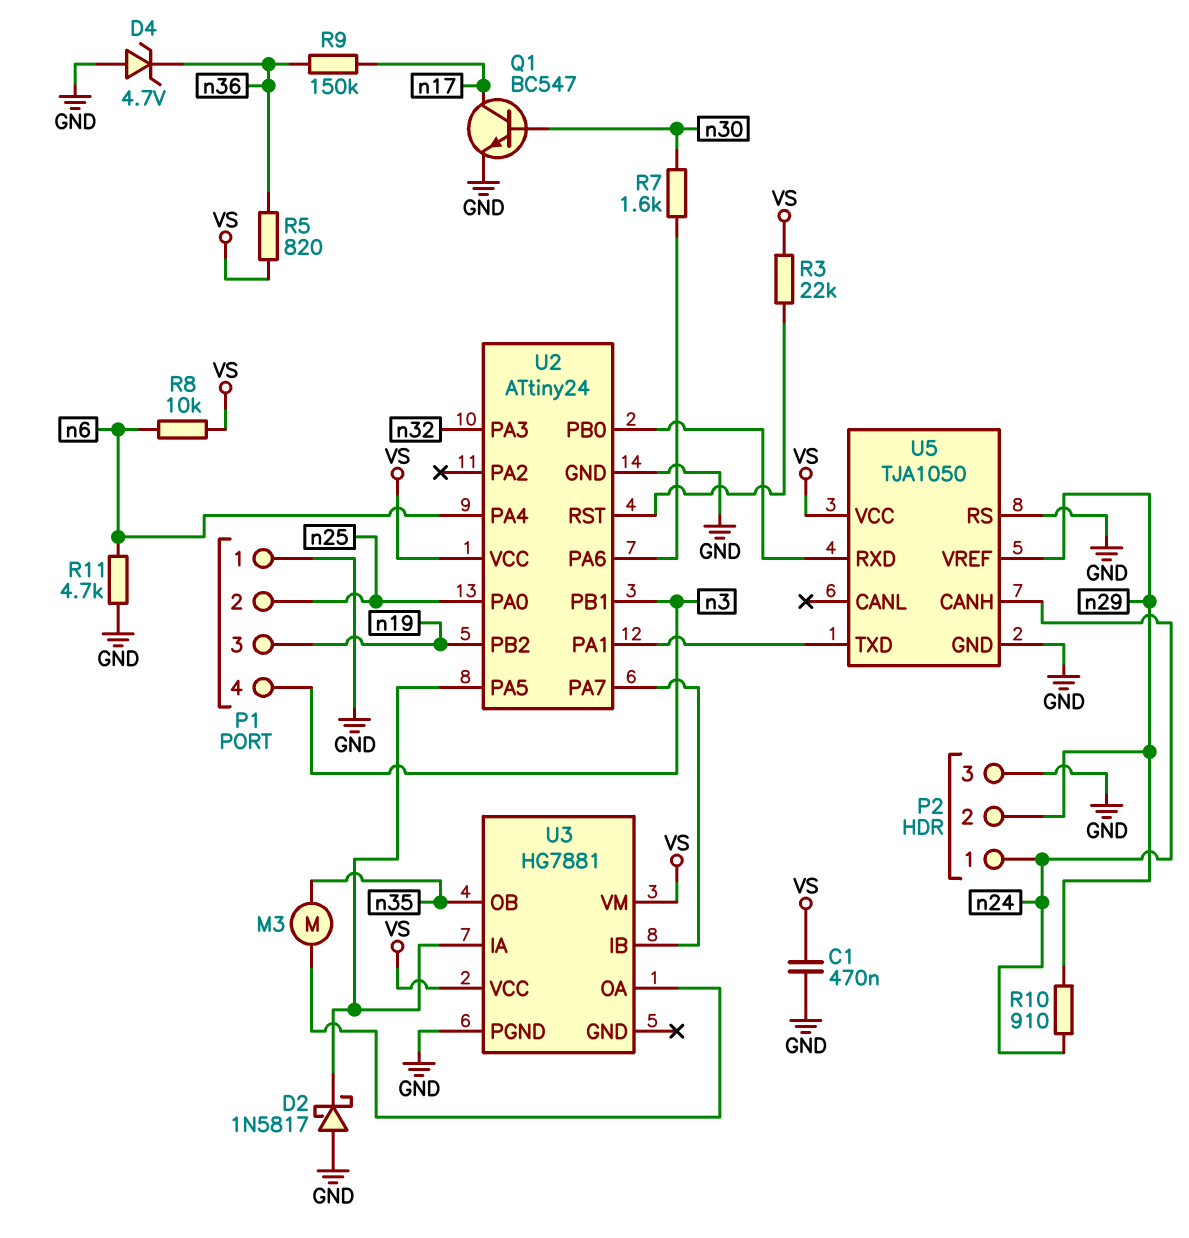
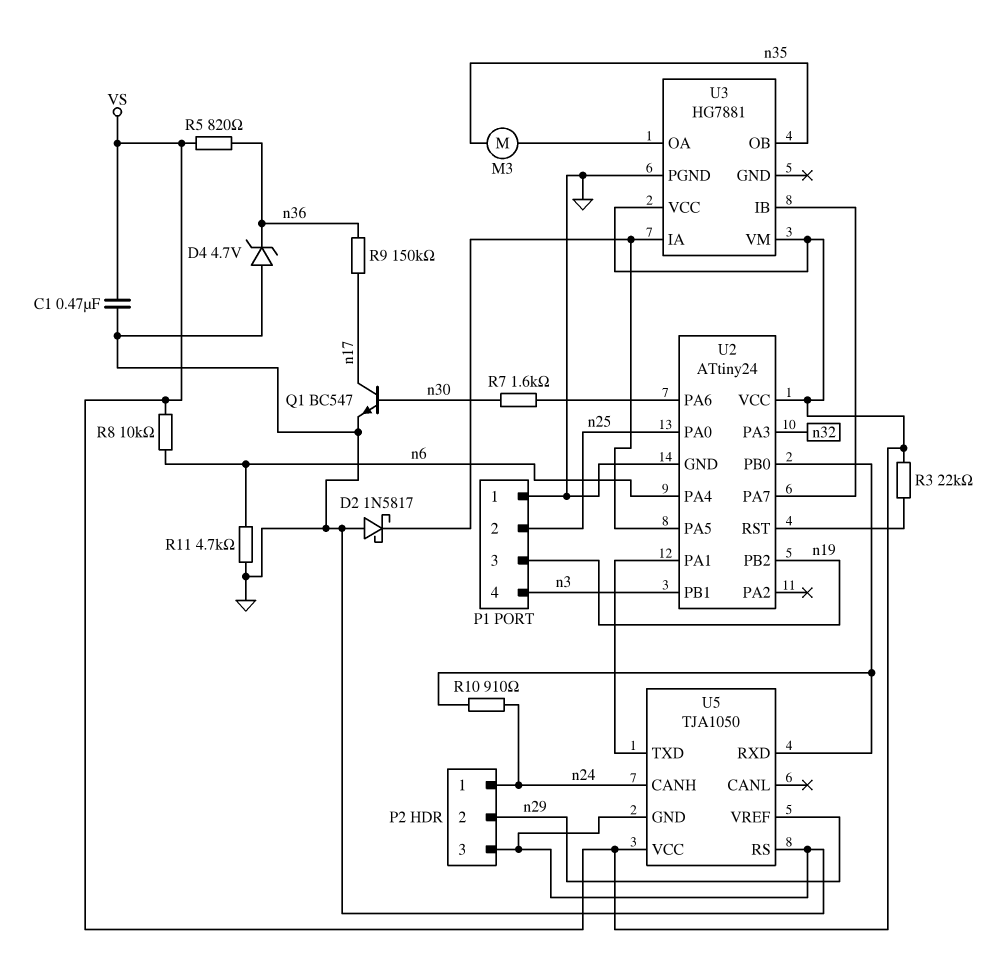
R10: 910 (n24, n29) -> 910 (U2/PB0, n24)

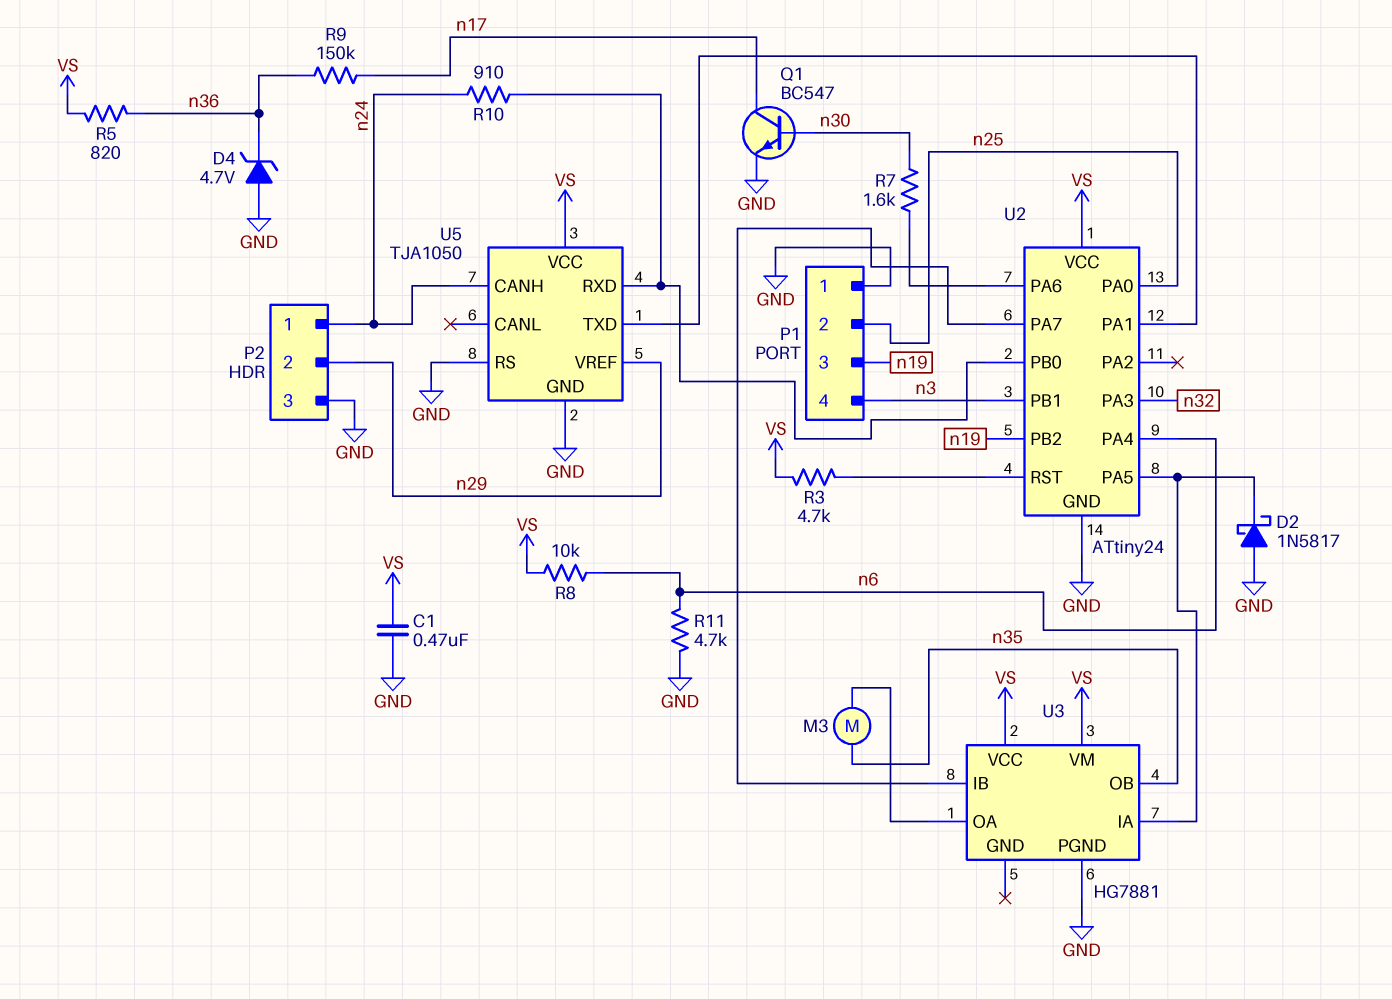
R3: 22k (U2/RST, VS) -> 4.7k (U2/RST, VS)

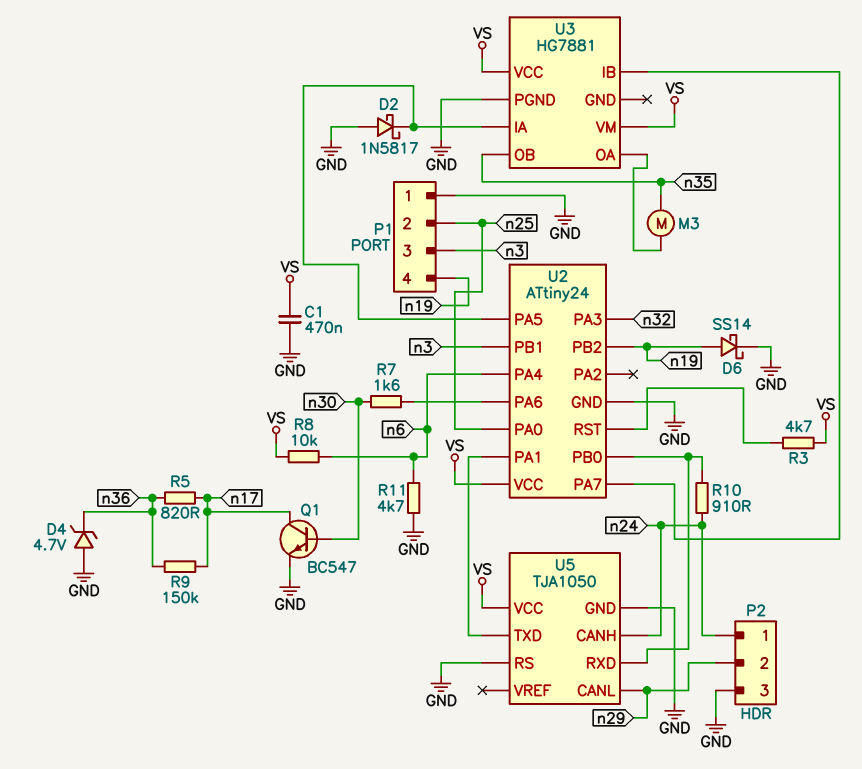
D6: none -> schottky SS14 (A n19, K GND)
P1 pin 3: n19 -> n3
P1 pin 4: n3 -> n19
R5: 820 (VS, n36) -> 820 (n17, n36)
U5 pin CANL: none -> n29
U5 pin VREF: n29 -> none

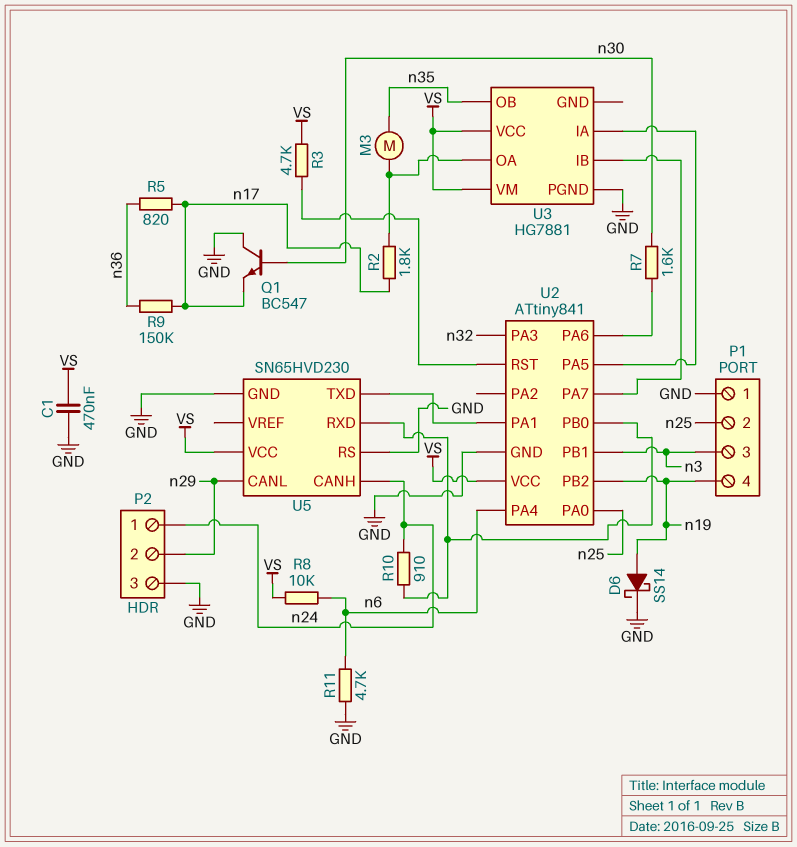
D2: schottky 1N5817 (A GND, K U2/PA5) -> none
D4: zener 4.7V (A GND, K n36) -> none
Q1: NPN BC547 (B n30, C n17, E GND) -> NPN BC547 (B n30, C GND, E n17)
R2: none -> 1.8k (U3/OA, n17)
U2: ATtiny24 -> ATtiny841
U5: TJA1050 -> SN65HVD230

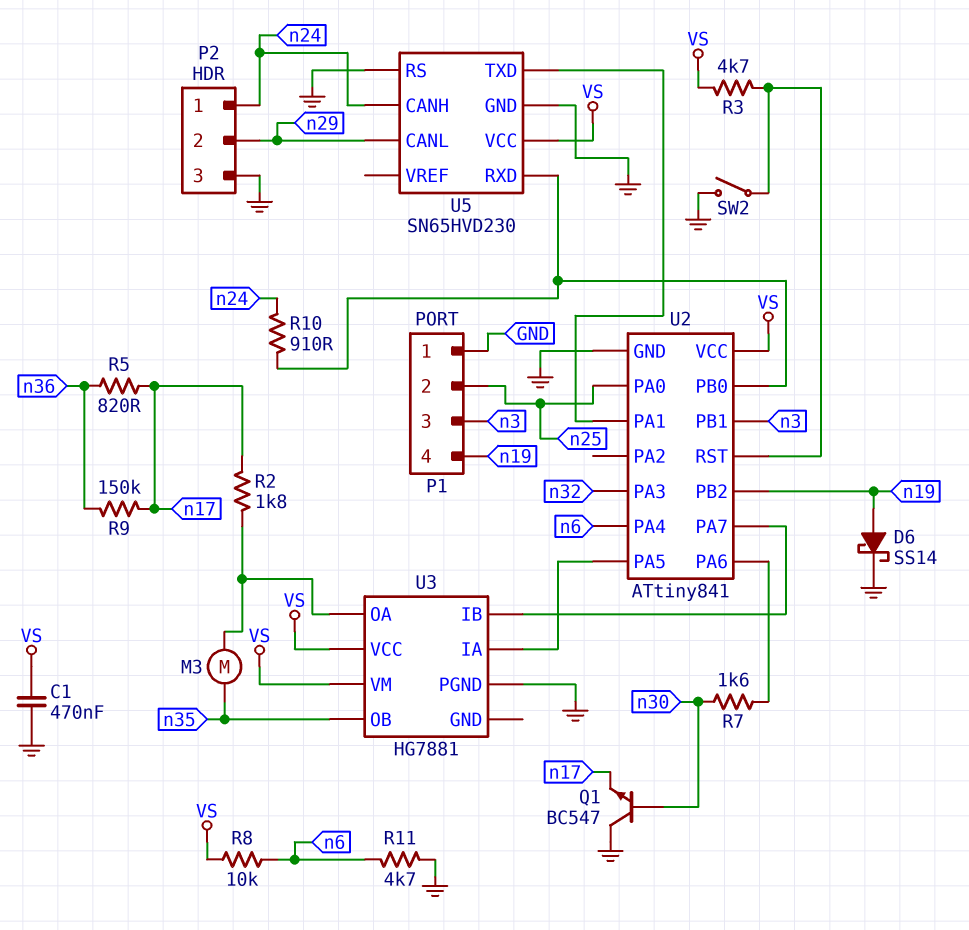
SW2: none -> switch (GND, U2/RST)

